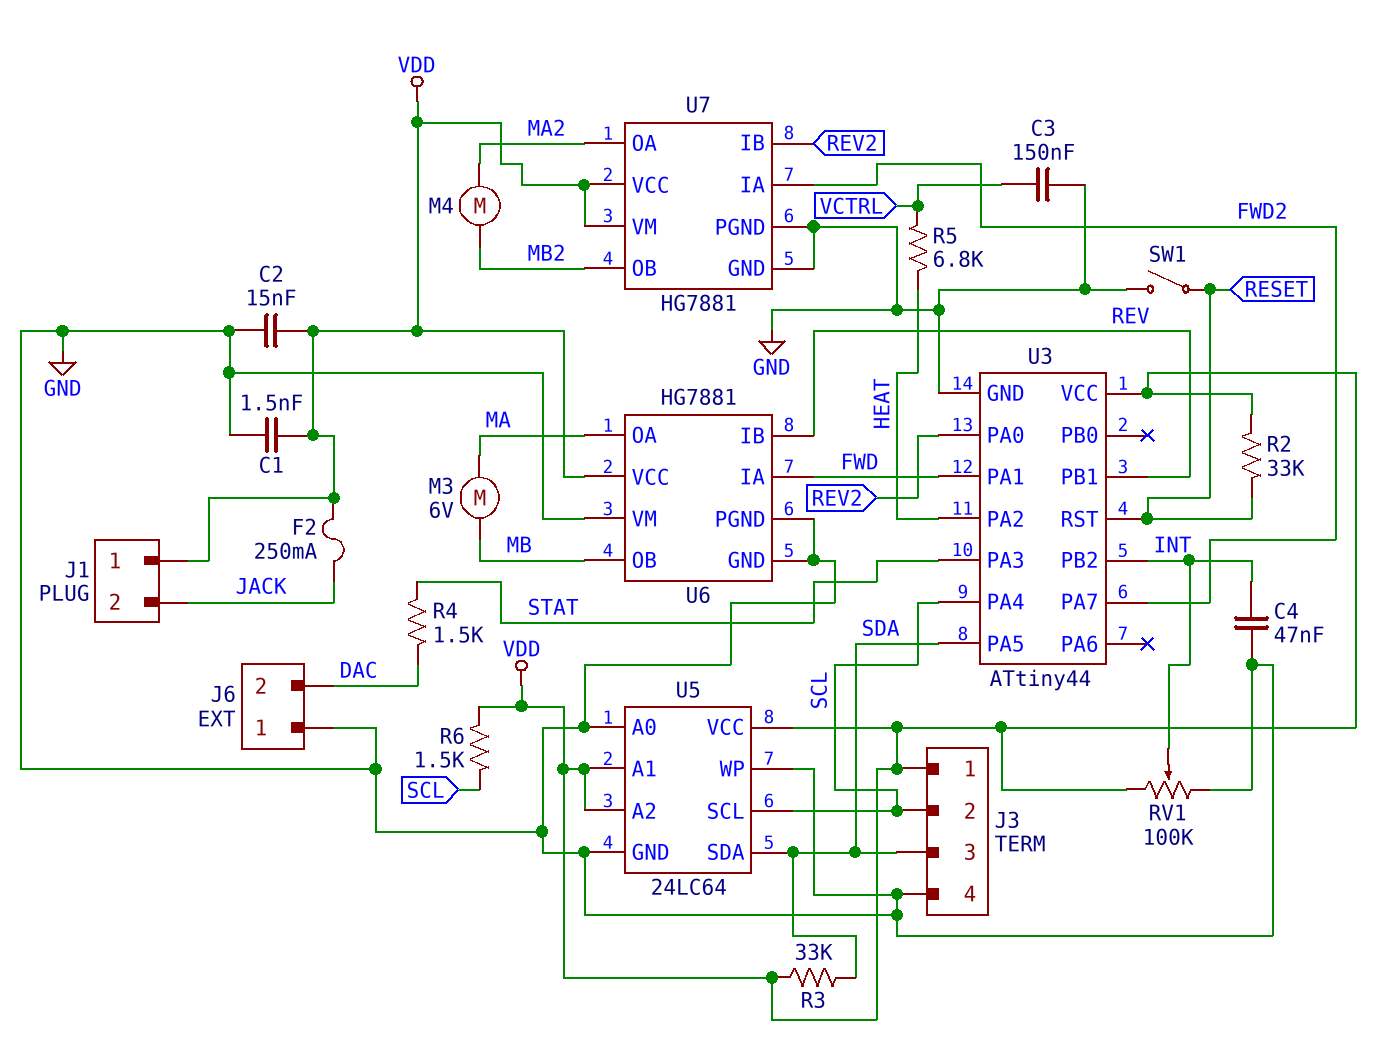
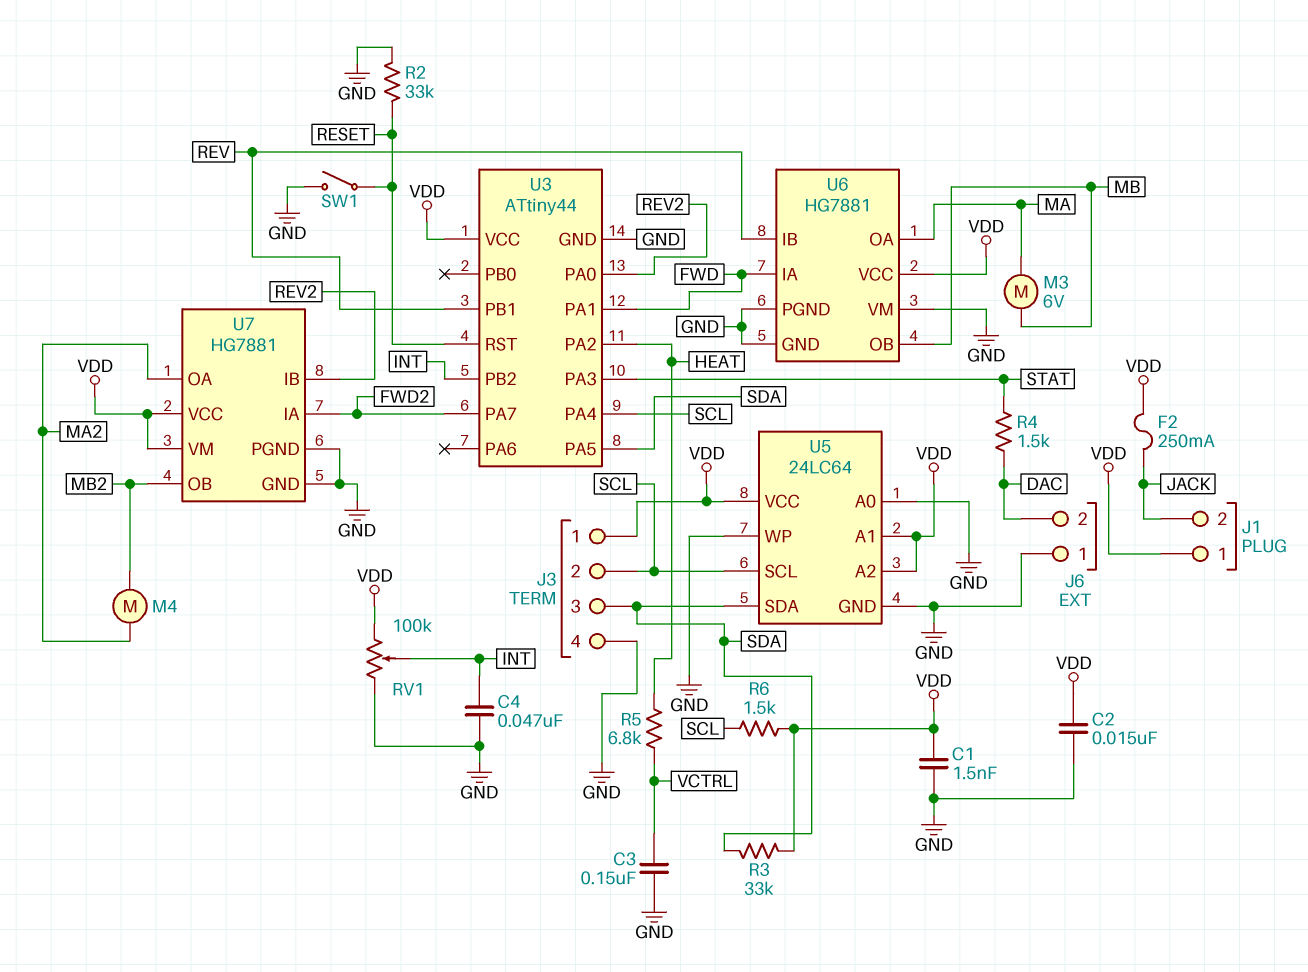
R2: 33k (RESET, VDD) -> 33k (GND, RESET)

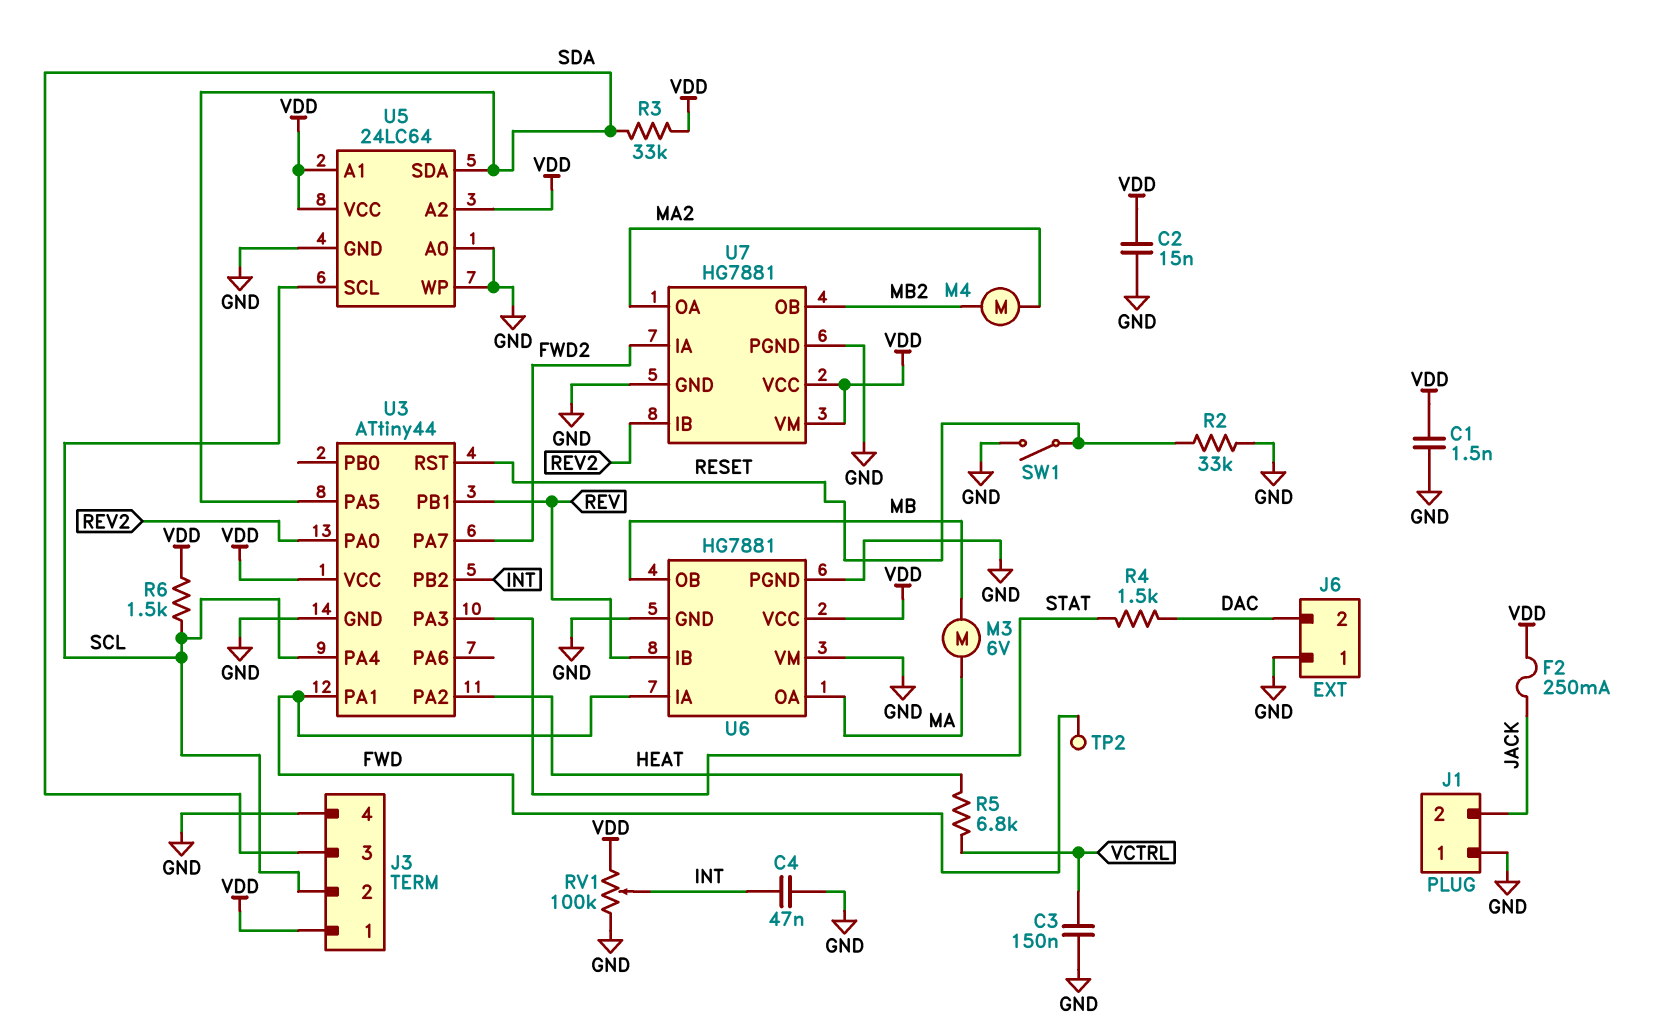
J1 pin 1: VDD -> GND
TP2: none -> test point (FWD)

